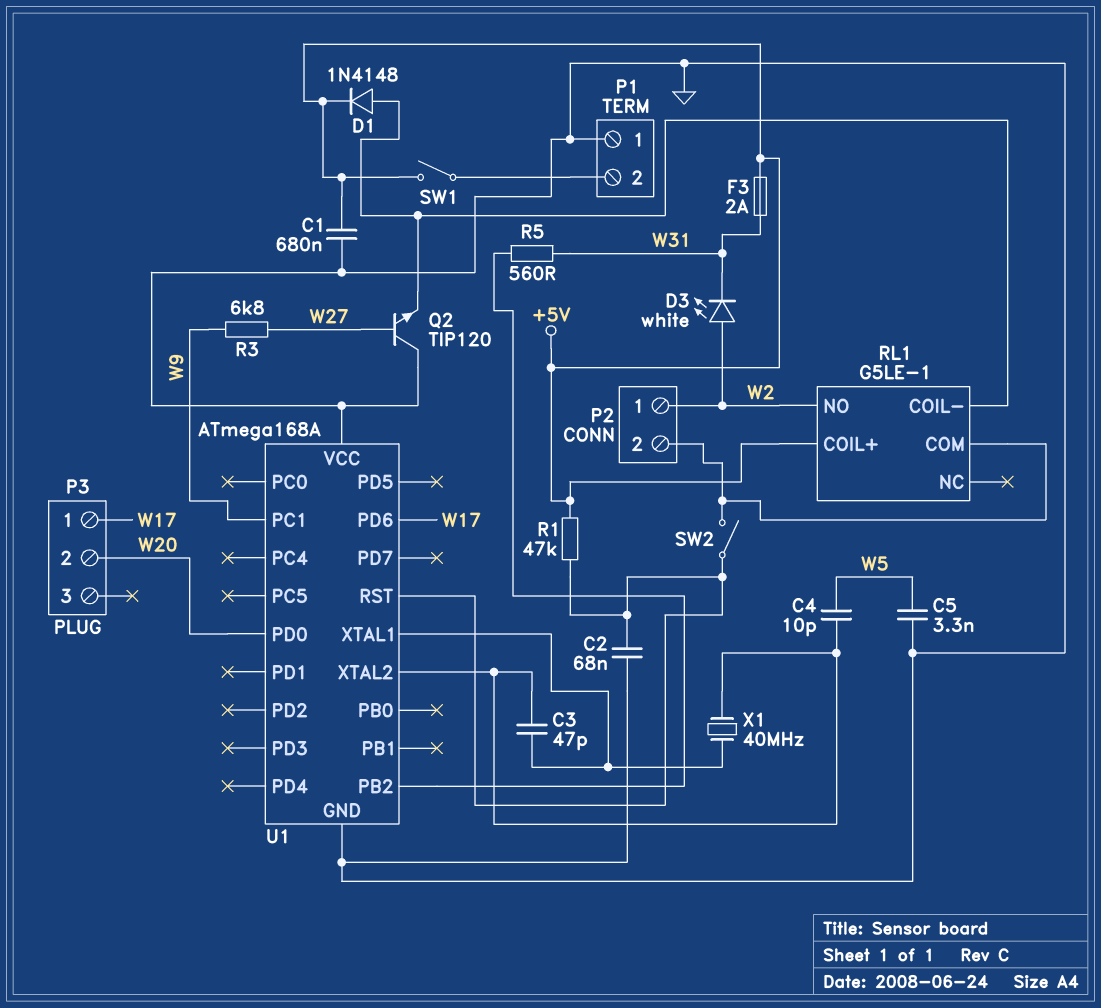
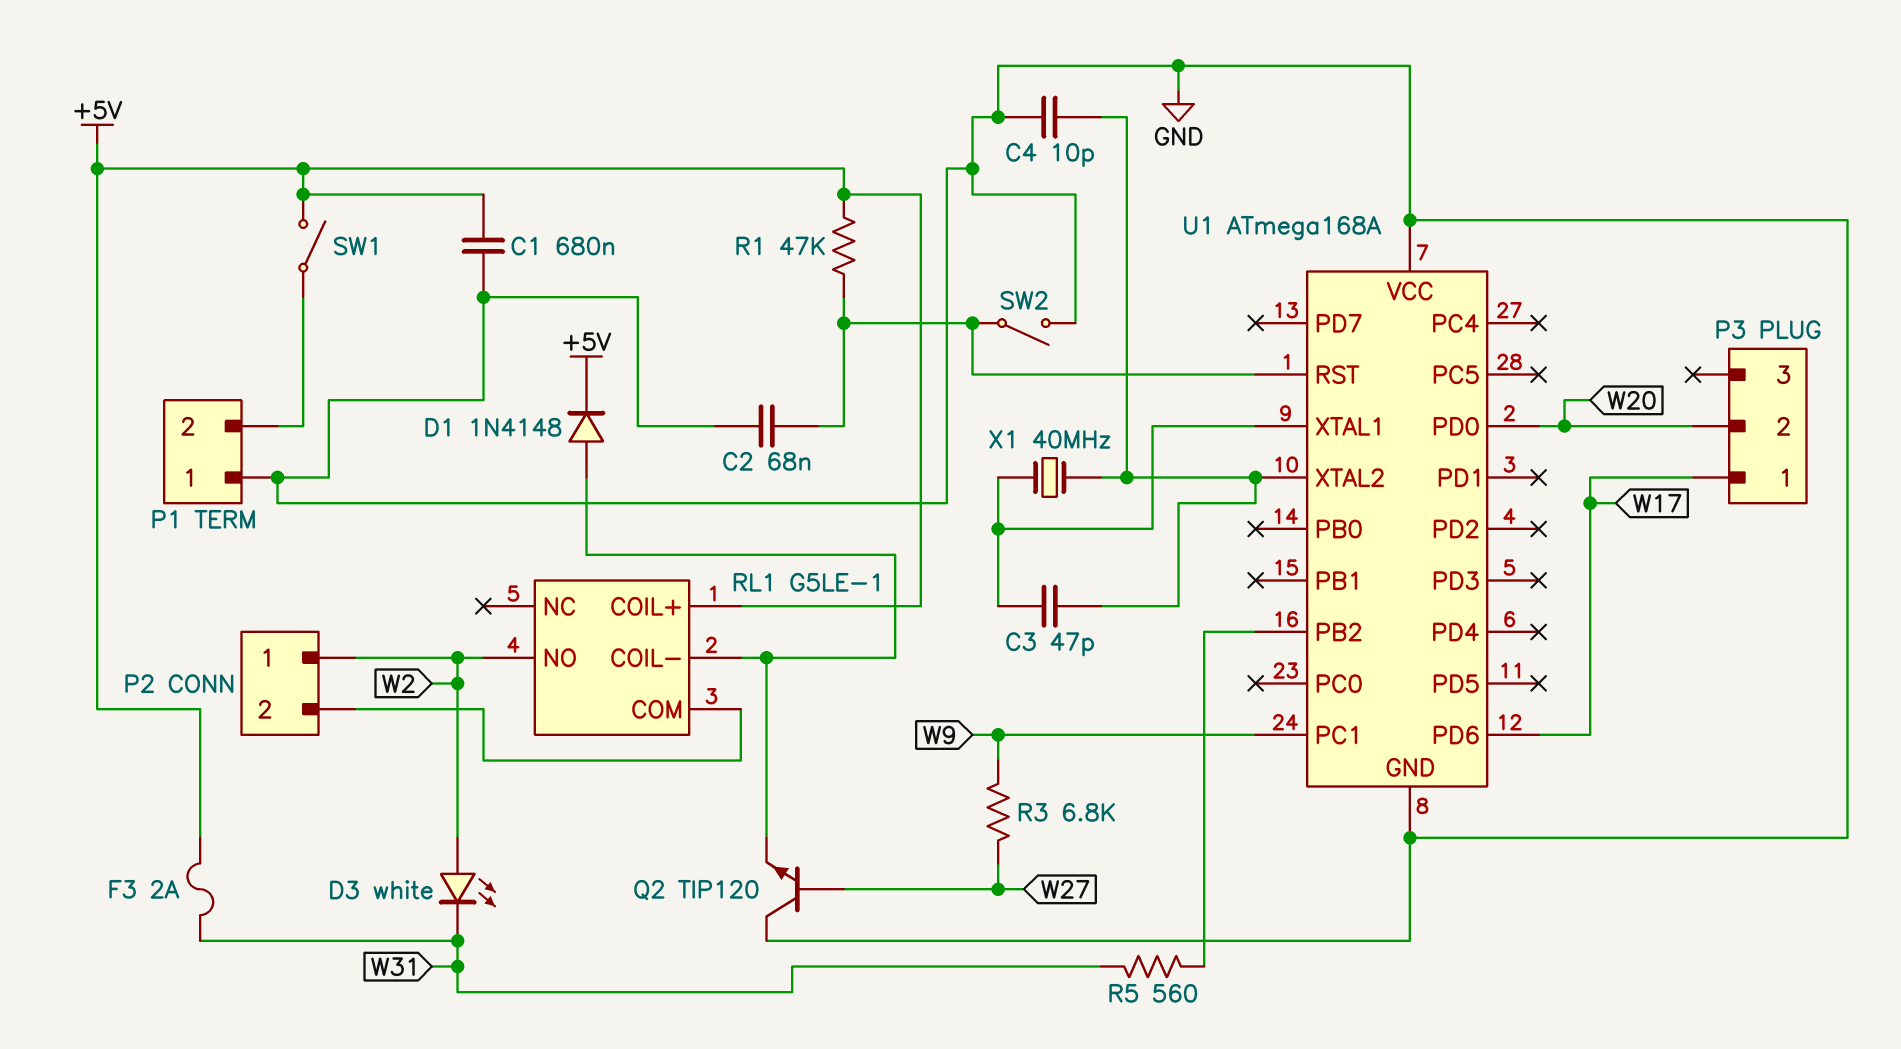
C4: 10pF (U1/XTAL2, W5) -> 10pF (GND, U1/XTAL2)
C5: 3.3nF (GND, W5) -> none
SW2: switch (P2/2, U1/RST) -> switch (GND, U1/RST)

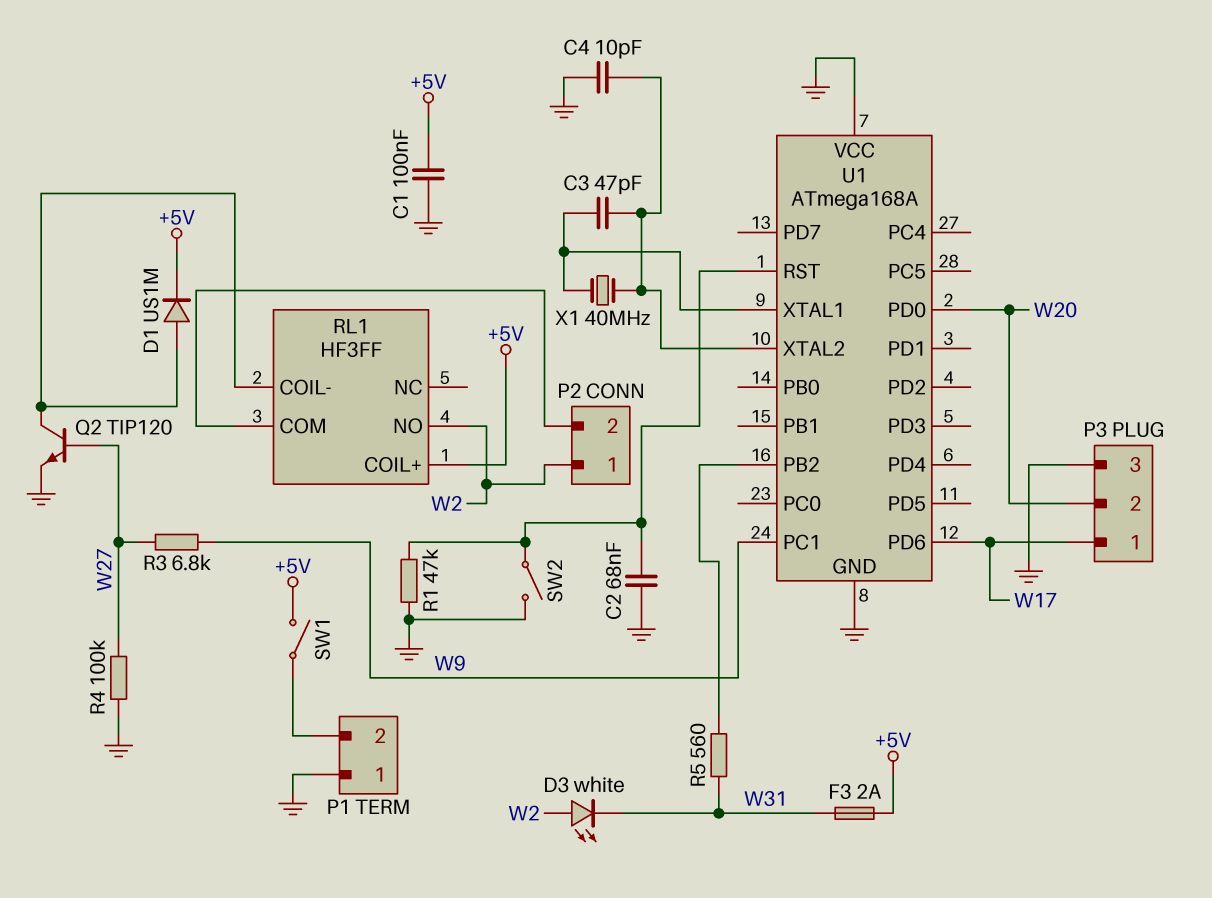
C1: 680nF (+5V, GND) -> 100nF (+5V, GND)
D1: diode 1N4148 (A RL1/COIL-, K +5V) -> diode US1M (A RL1/COIL-, K +5V)
P3 pin 3: none -> GND
Q2: NPN TIP120 (B W27, C GND, E RL1/COIL-) -> NPN TIP120 (B W27, C RL1/COIL-, E GND)
R1: 47k (+5V, U1/RST) -> 47k (GND, U1/RST)
R4: none -> 100k (GND, W27)
RL1: G5LE-1 -> HF3FF

